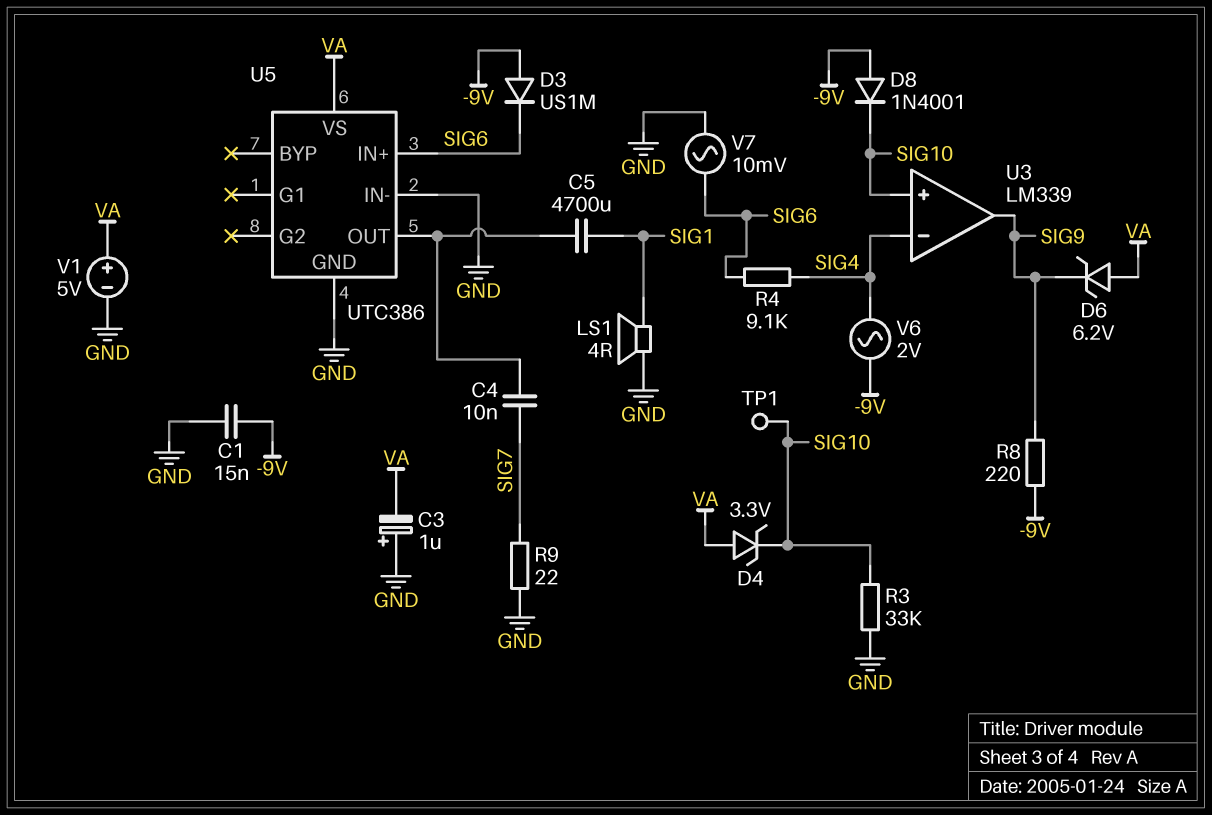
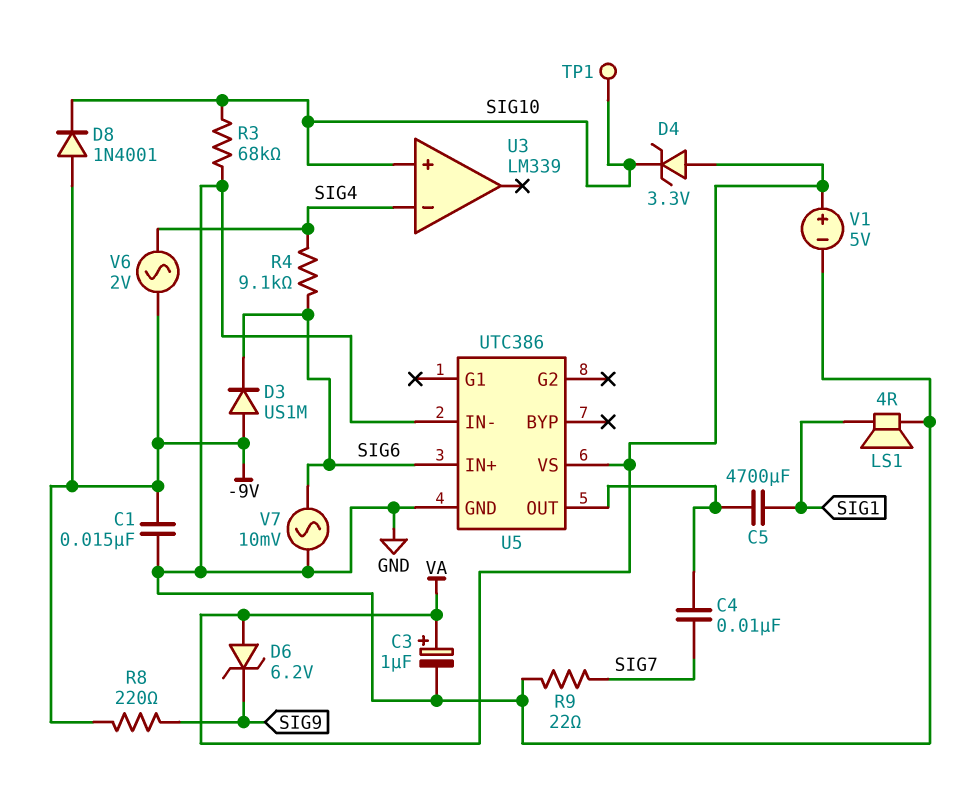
C3: 1uF (plus GND, minus VA) -> 1uF (plus VA, minus GND)
R3: 33k (GND, SIG10) -> 68k (GND, SIG10)
U3 pin out: SIG9 -> none

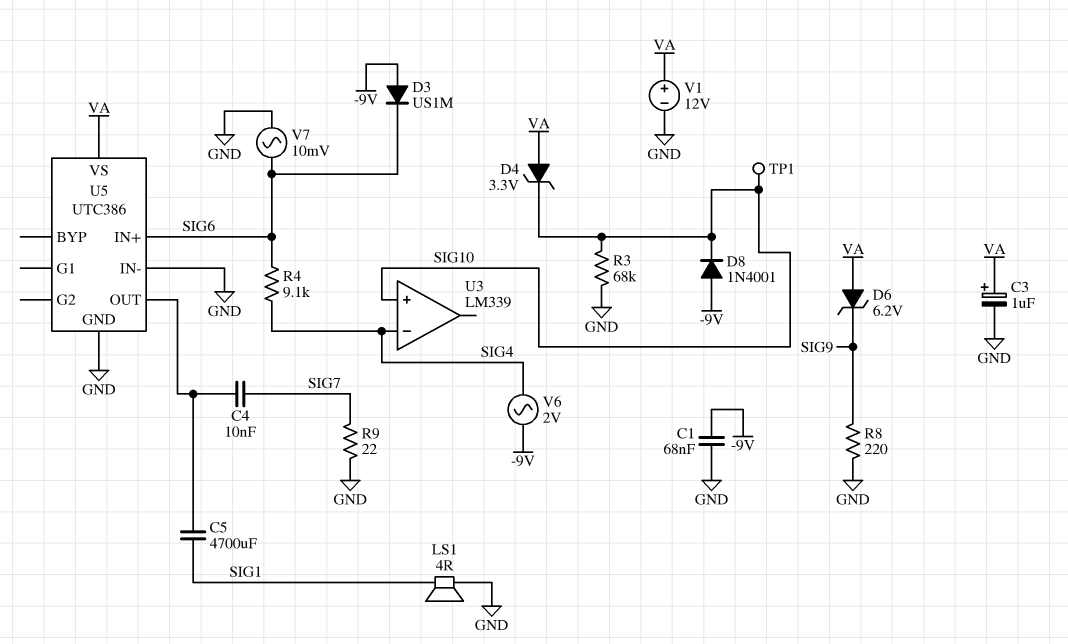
C1: 15nF (-9V, GND) -> 68nF (-9V, GND)
R8: 220 (-9V, SIG9) -> 220 (GND, SIG9)
V1: 5V (plus VA, minus GND) -> 12V (plus VA, minus GND)

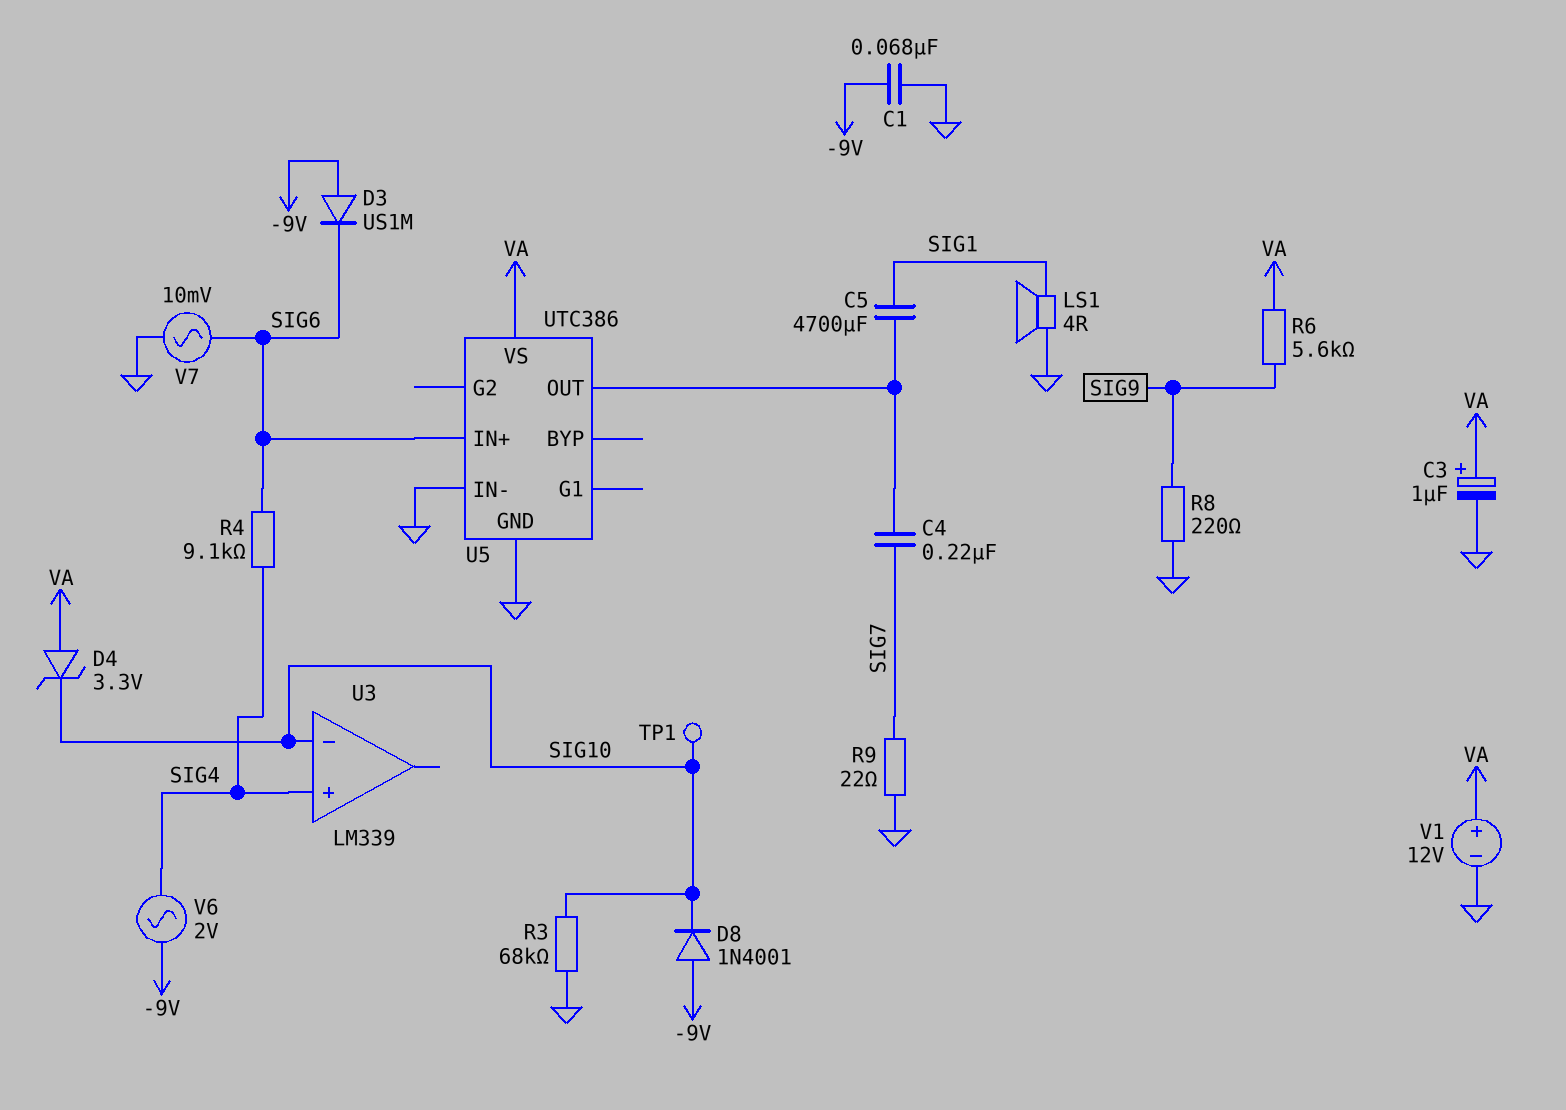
C4: 10nF (SIG7, U5/OUT) -> 220nF (SIG7, U5/OUT)
D6: zener 6.2V (A VA, K SIG9) -> none
R6: none -> 5.6k (SIG9, VA)
U3 pin in+: SIG10 -> SIG4
U3 pin in-: SIG4 -> SIG10

